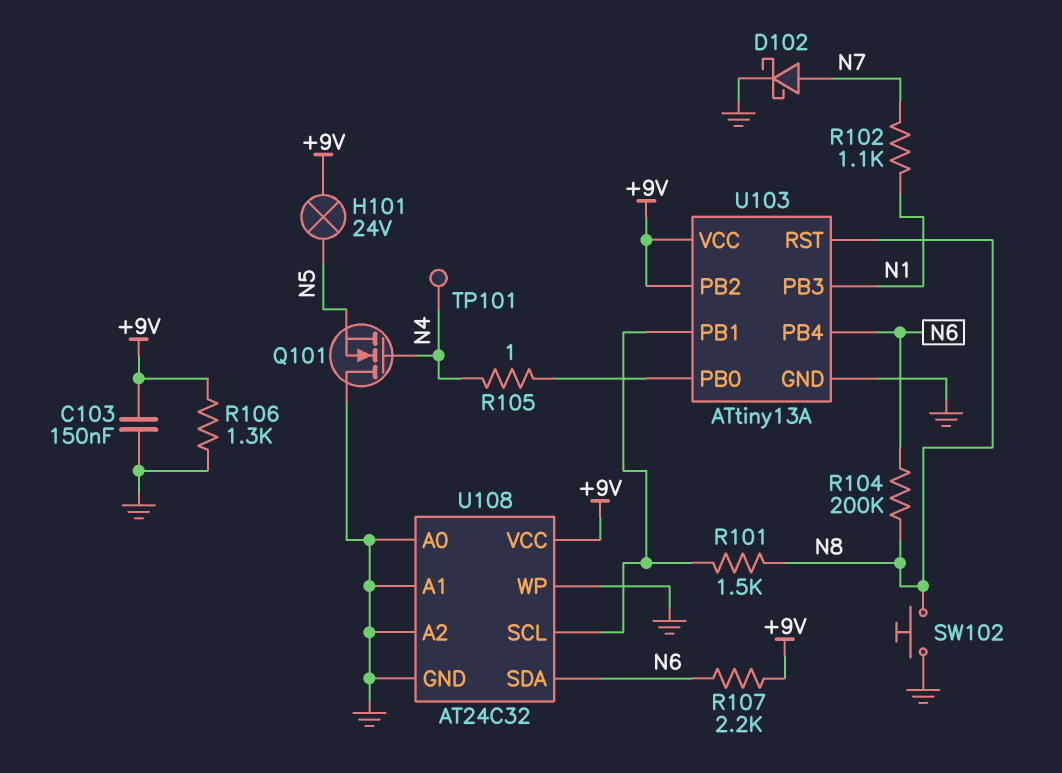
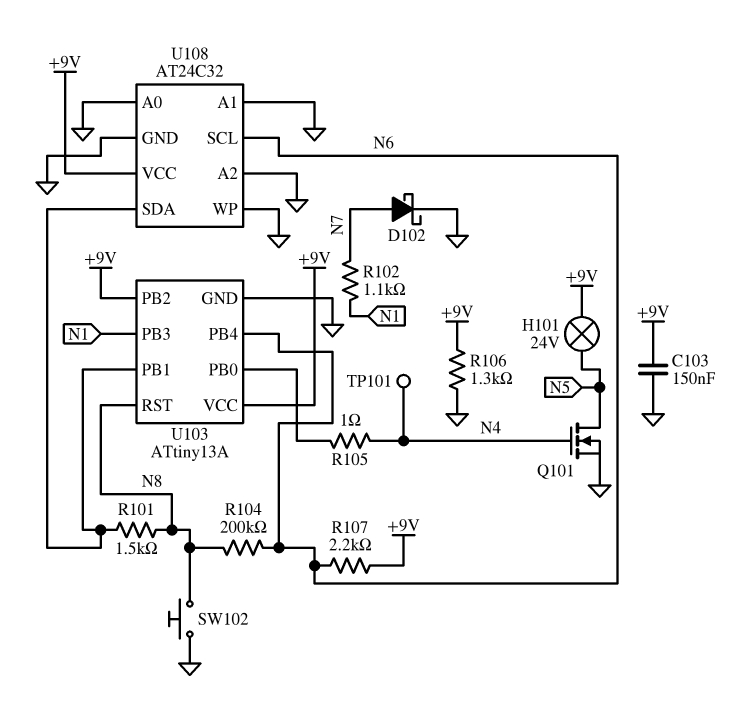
Q101: NMOS (G N4, D GND, S N5) -> NMOS (G N4, D N5, S GND)
U108 pin SCL: U103/PB1 -> N6
U108 pin SDA: N6 -> U103/PB1

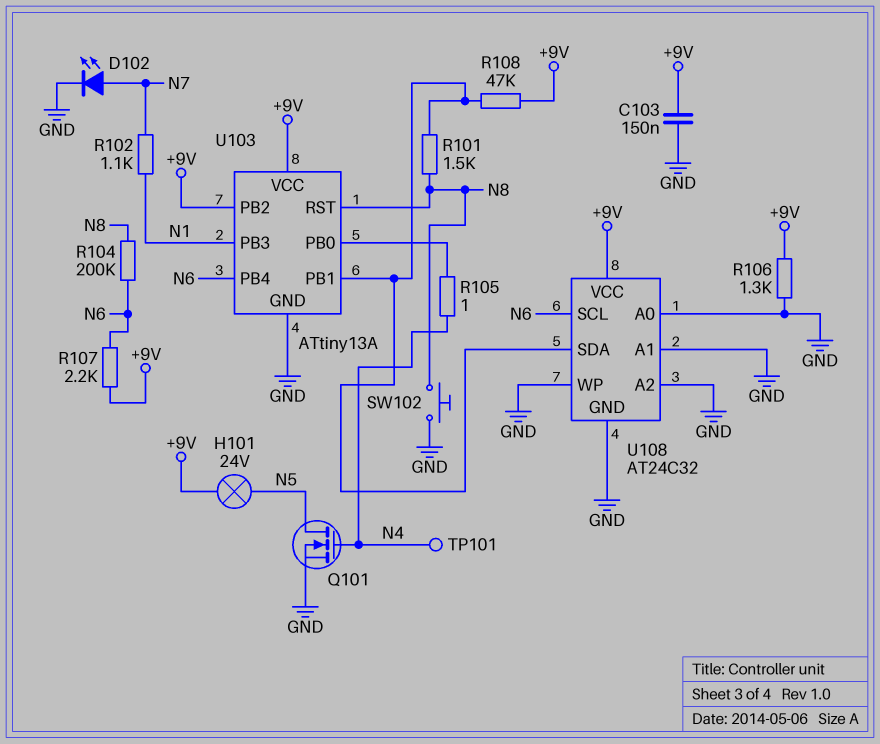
D102: schottky (A N7, K GND) -> LED (A N7, K GND)
R108: none -> 47k (+9V, U103/PB1)

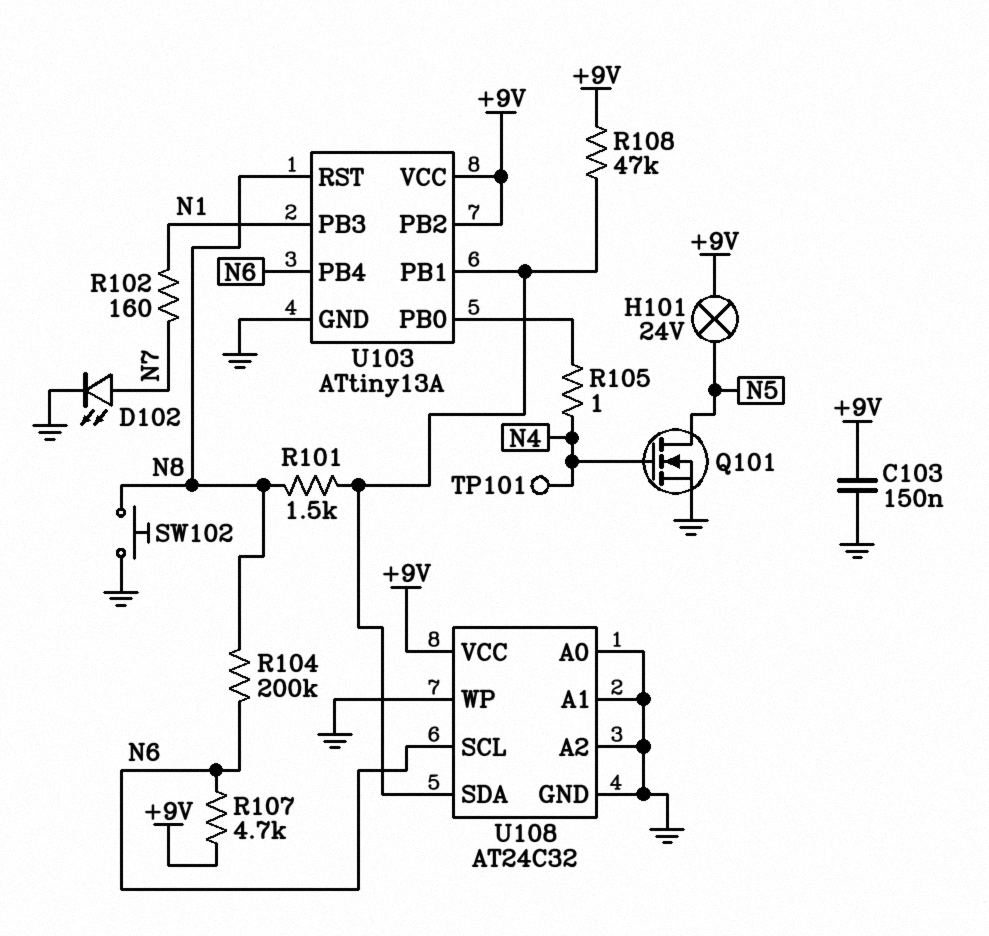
R102: 1.1k (N1, N7) -> 160 (N1, N7)
R106: 1.3k (+9V, GND) -> none
R107: 2.2k (+9V, N6) -> 4.7k (+9V, N6)

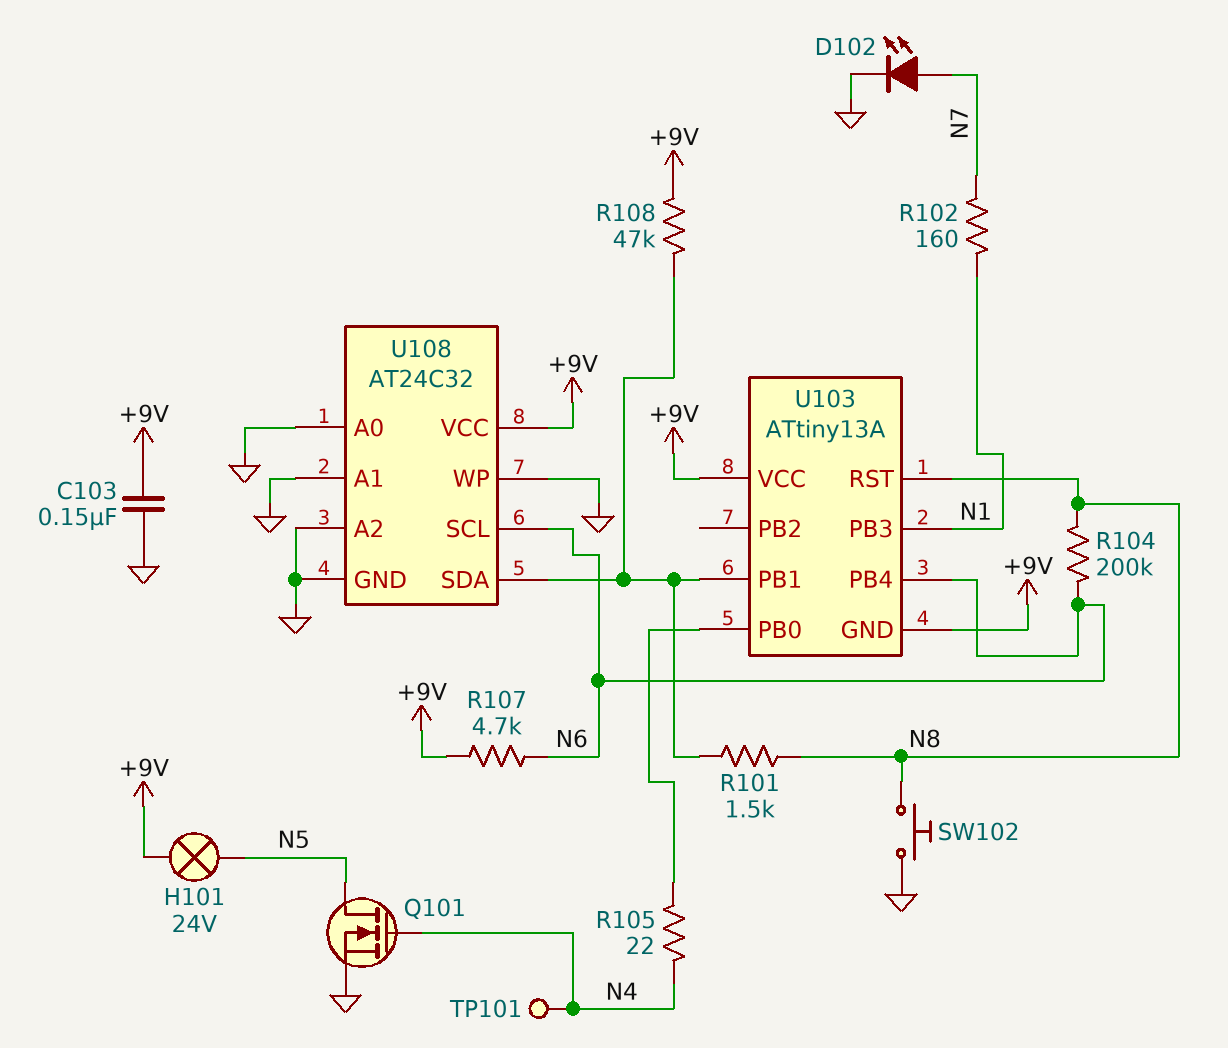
R105: 1 (N4, U103/PB0) -> 22 (N4, U103/PB0)
U103 pin GND: GND -> +9V
U103 pin PB2: +9V -> none

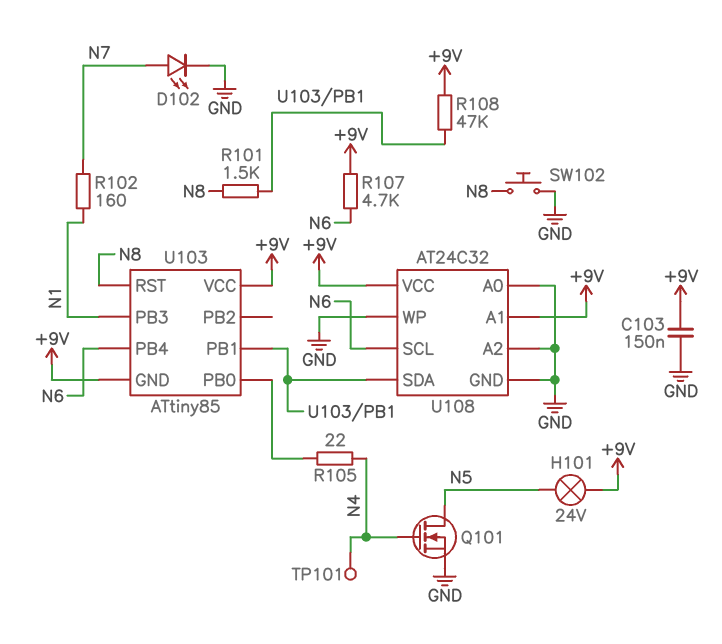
R104: 200k (N6, N8) -> none
U103: ATtiny13A -> ATtiny85
U108 pin A1: GND -> +9V

